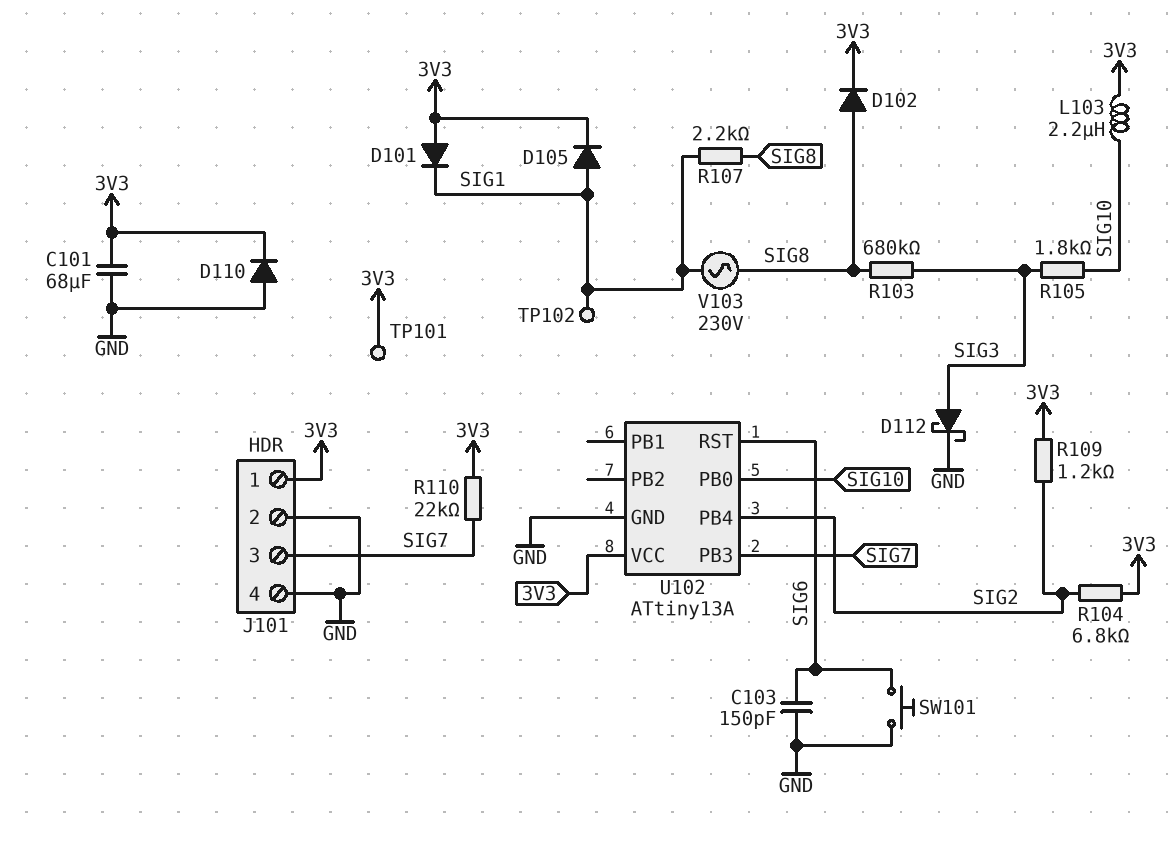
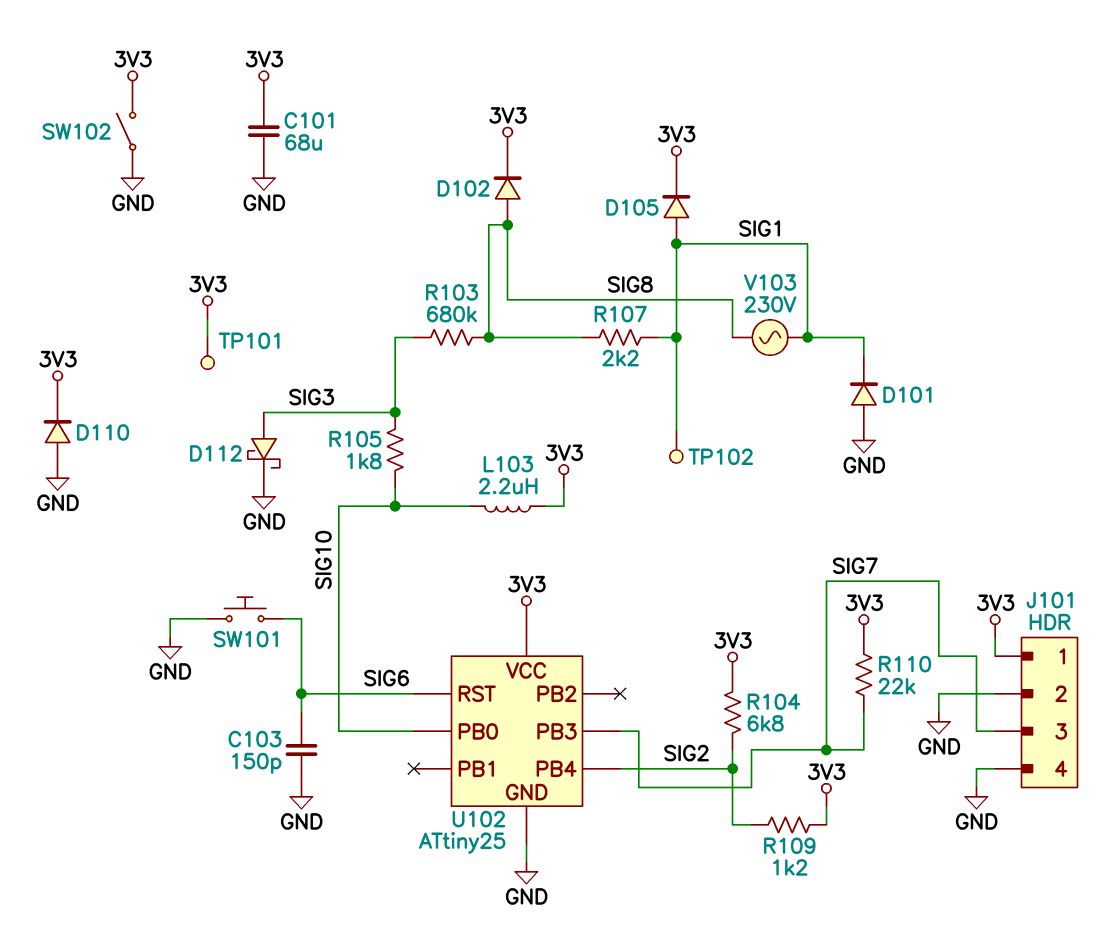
D101: diode (A 3V3, K SIG1) -> diode (A GND, K SIG1)
SW102: none -> switch (3V3, GND)
U102: ATtiny13A -> ATtiny25

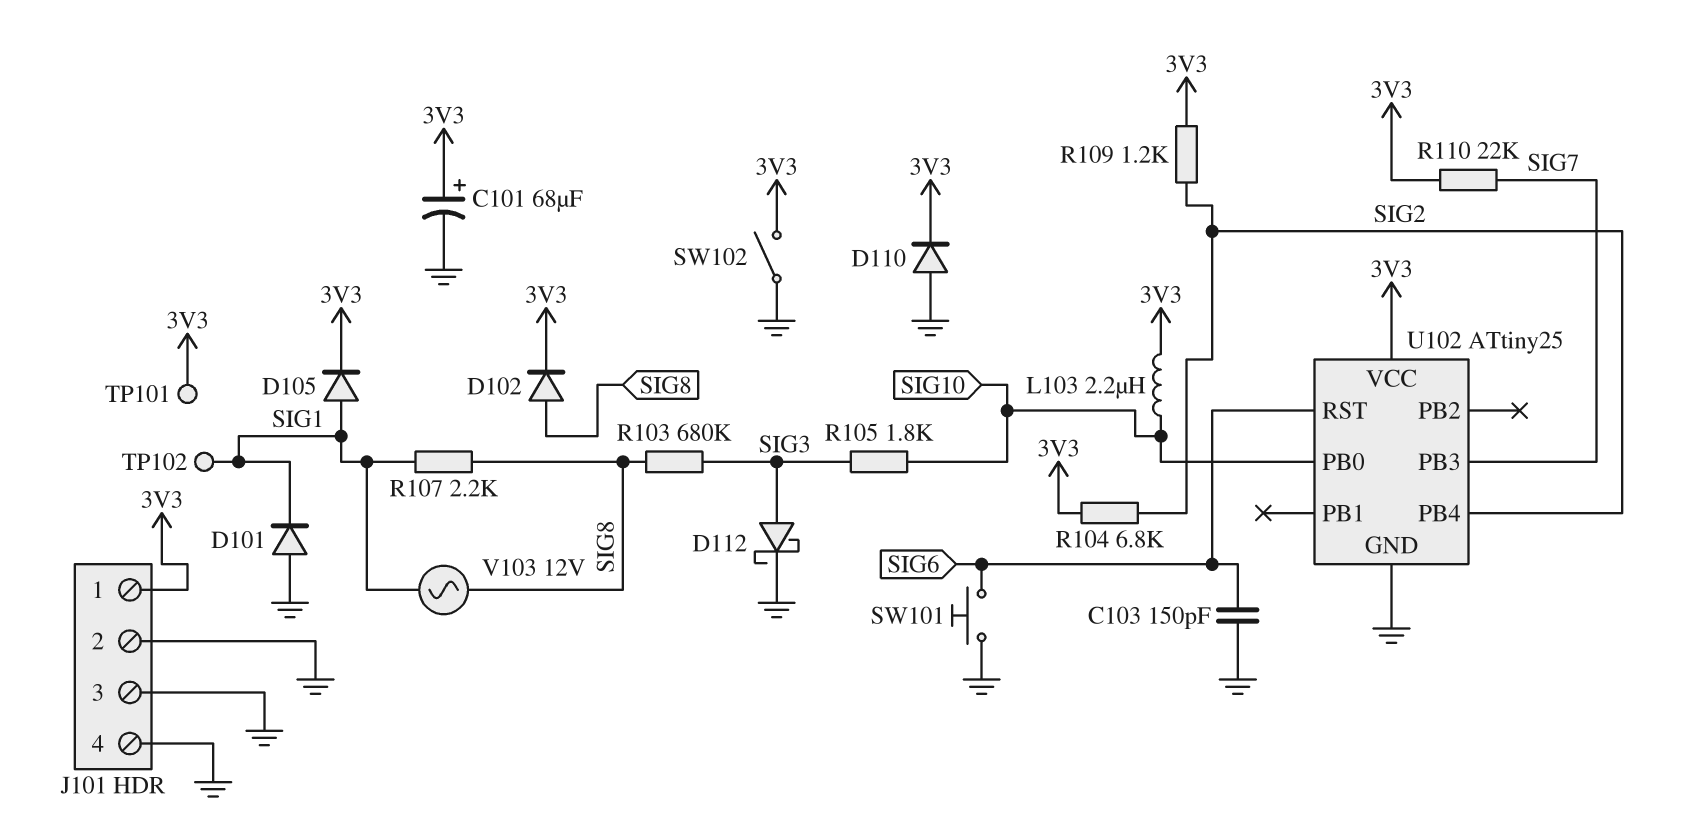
C101: 68uF (3V3, GND) -> 68uF (plus 3V3, minus GND)
J101 pin 3: SIG7 -> GND
V103: AC 230V (SIG1, SIG8) -> AC 12V (SIG1, SIG8)

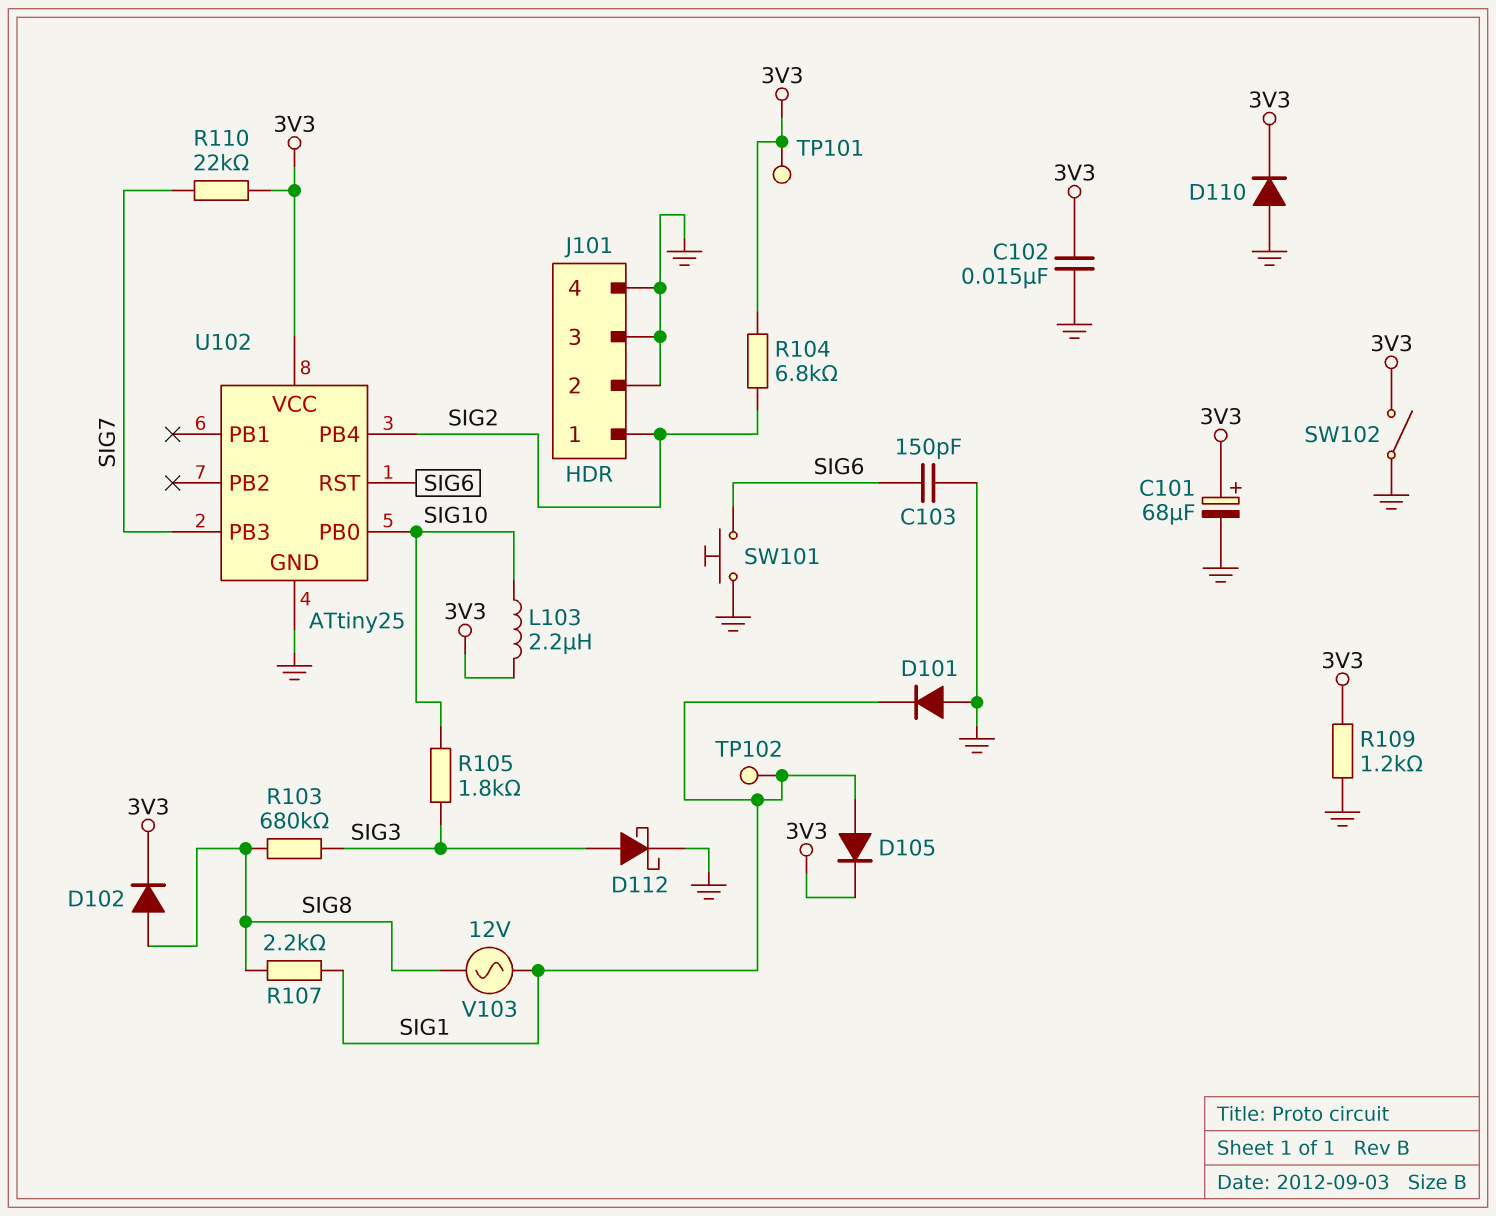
C102: none -> 15nF (3V3, GND)
J101 pin 1: 3V3 -> SIG2
R109: 1.2k (3V3, SIG2) -> 1.2k (3V3, GND)

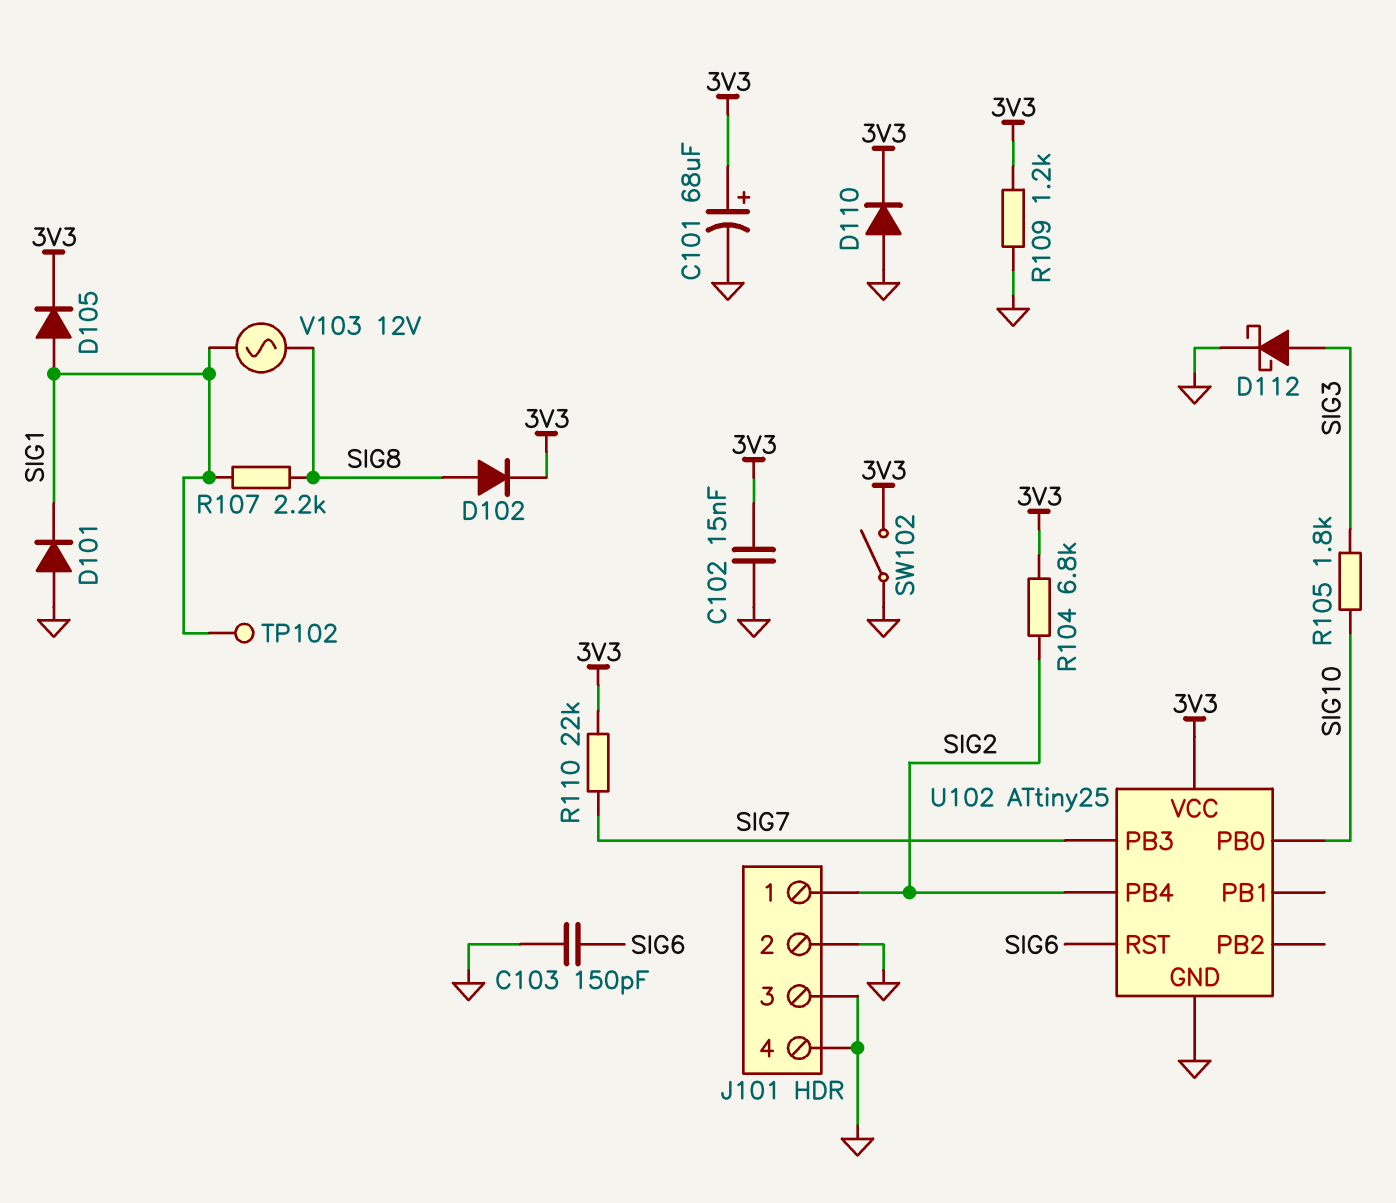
L103: 2.2uH (3V3, SIG10) -> none
R103: 680k (SIG3, SIG8) -> none
SW101: button (GND, SIG6) -> none
TP101: test point (3V3) -> none

